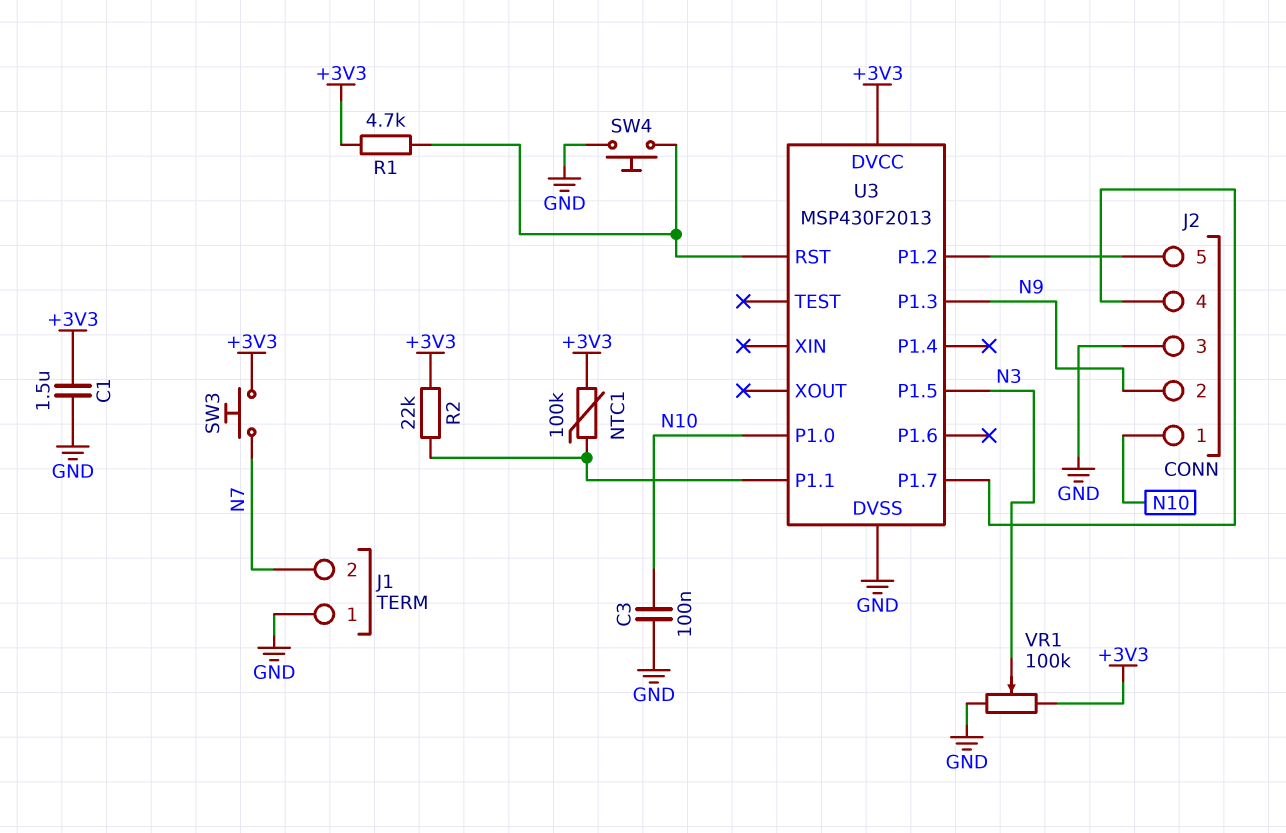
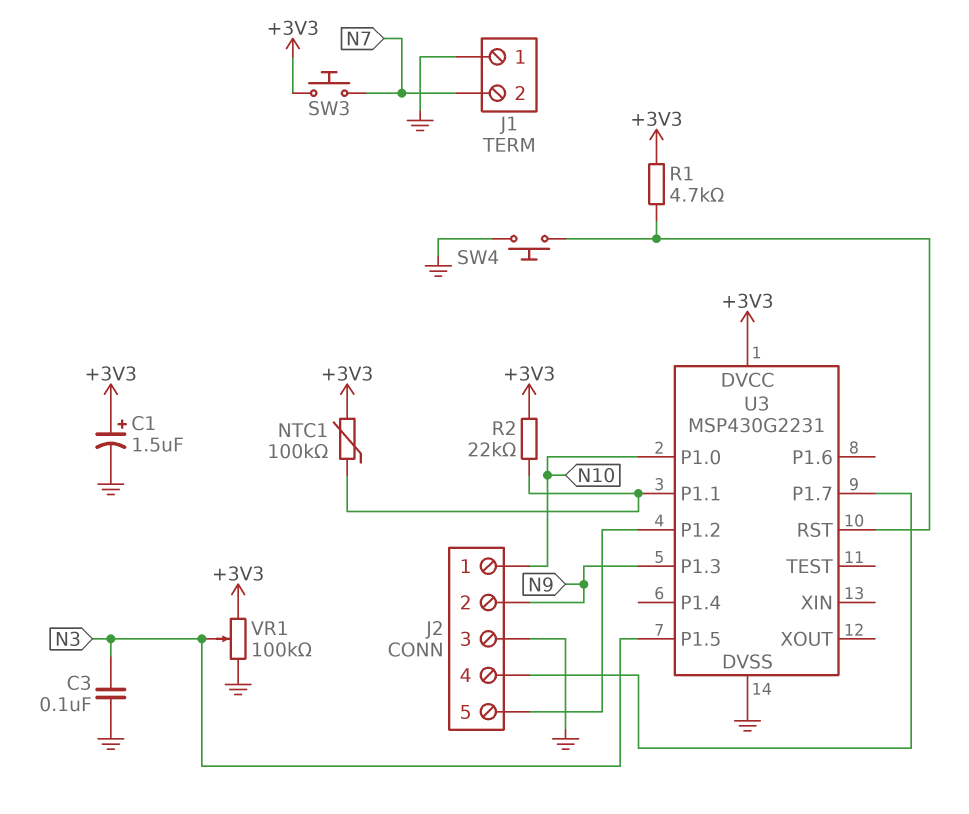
C1: 1.5uF (+3V3, GND) -> 1.5uF (plus +3V3, minus GND)
C3: 100nF (GND, N10) -> 100nF (GND, N3)
U3: MSP430F2013 -> MSP430G2231

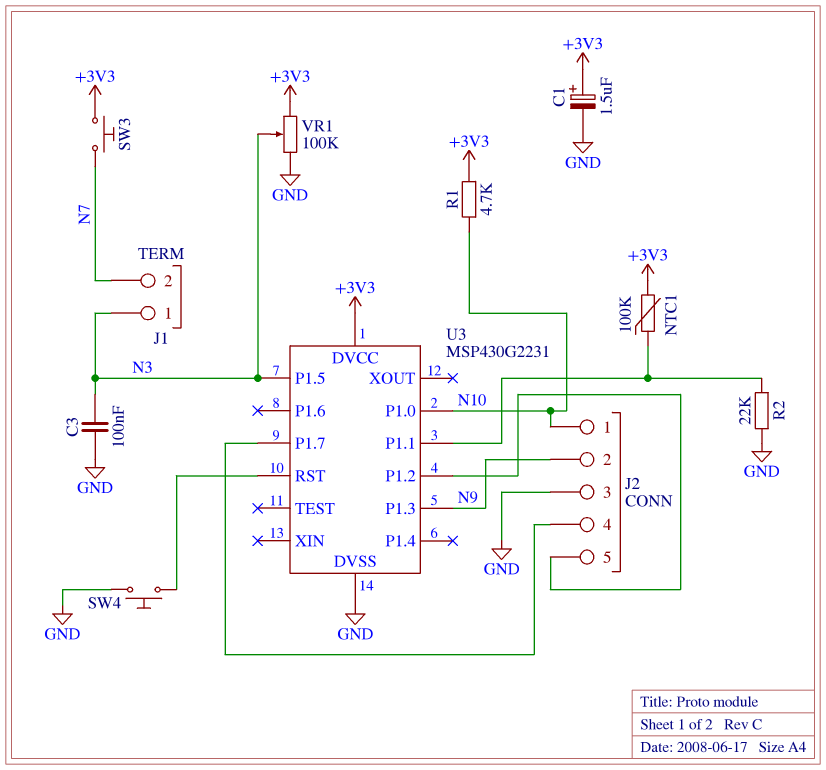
J1 pin 1: GND -> N3
R1: 4.7k (+3V3, U3/RST) -> 4.7k (+3V3, N10)
R2: 22k (+3V3, U3/P1.1) -> 22k (GND, U3/P1.1)

